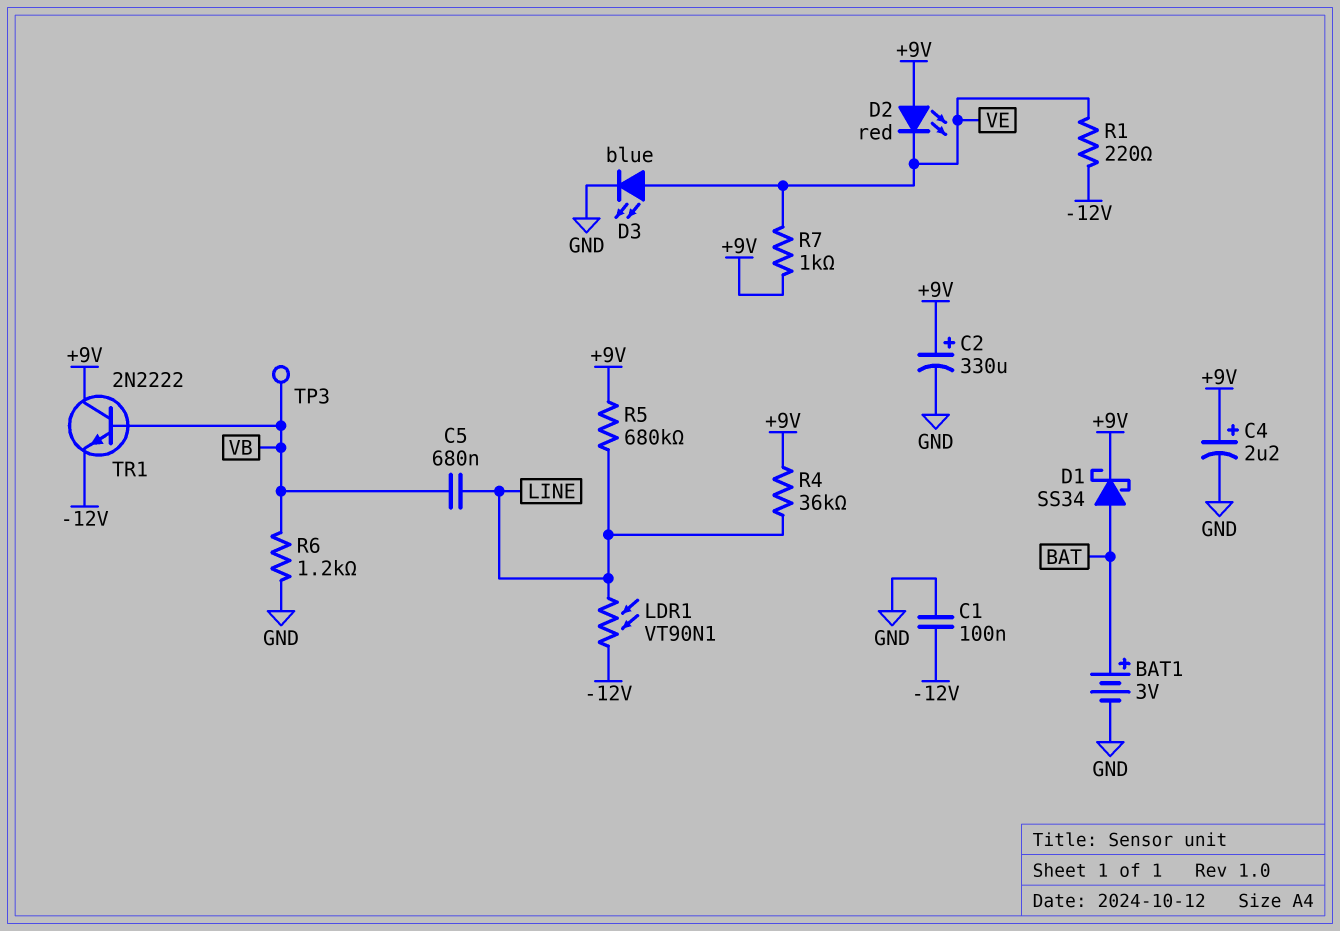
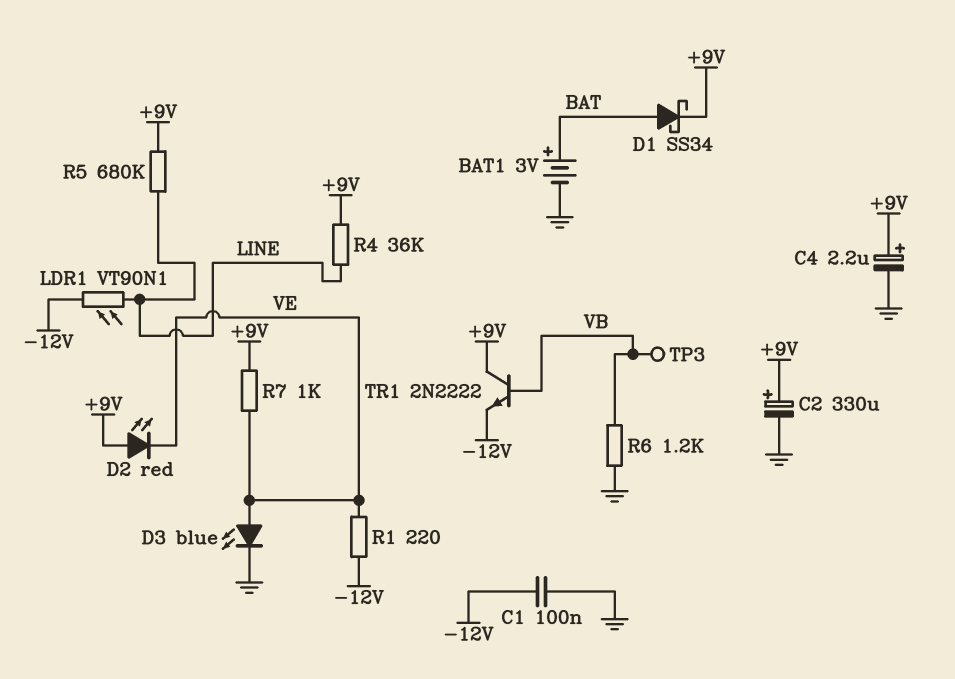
C5: 680nF (LINE, VB) -> none

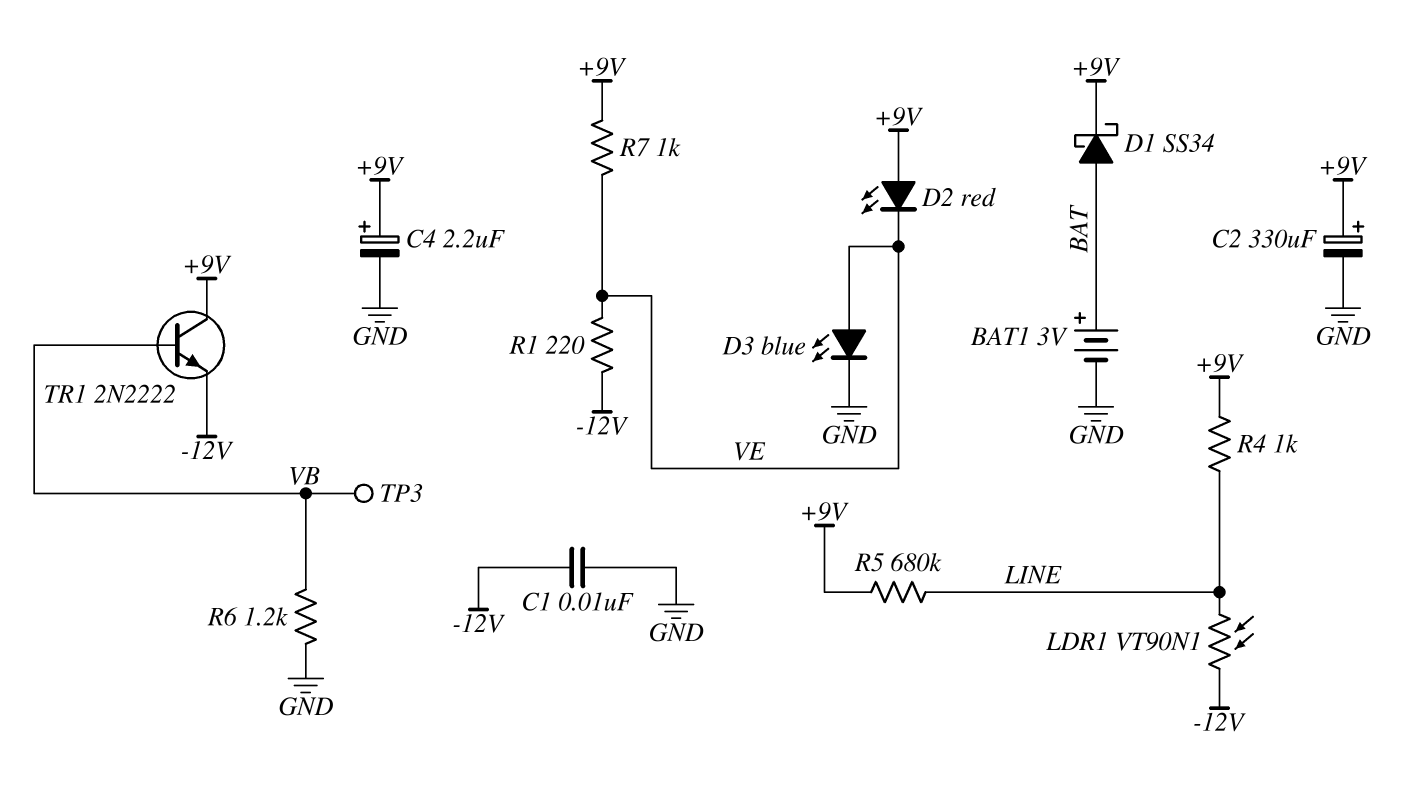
C1: 100nF (-12V, GND) -> 10nF (-12V, GND)
R4: 36k (+9V, LINE) -> 1k (+9V, LINE)

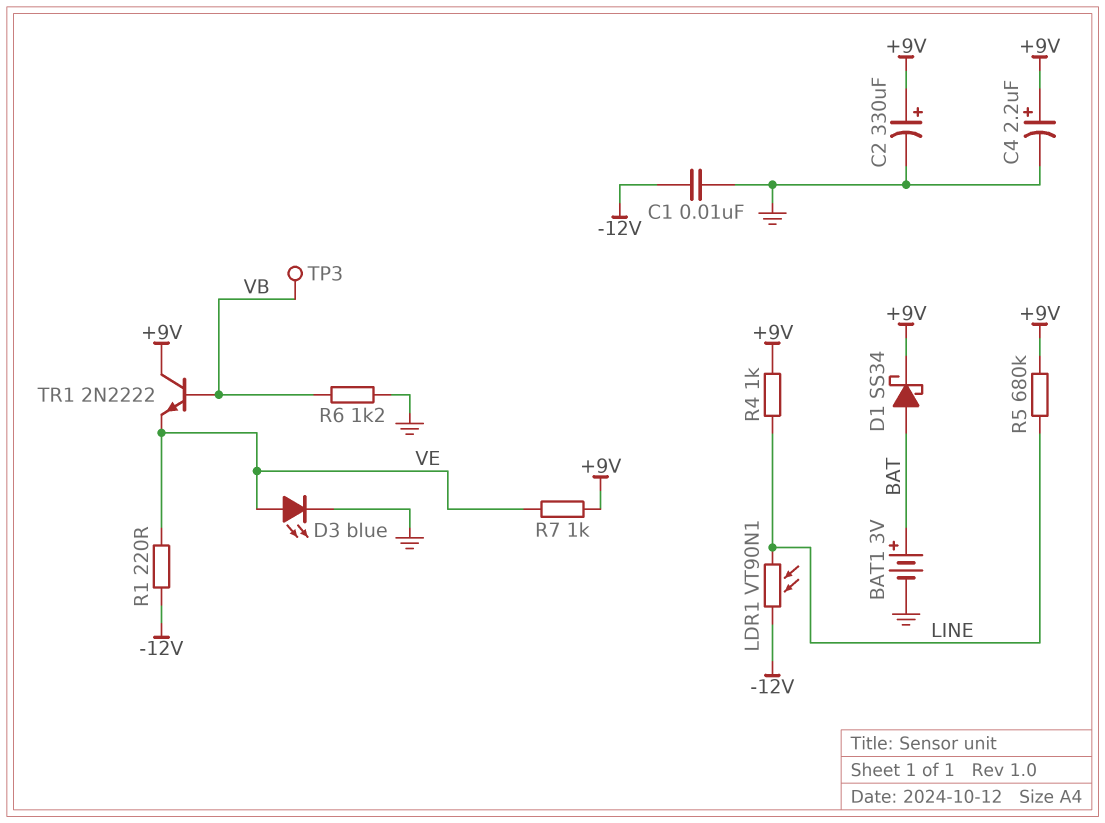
D2: LED red (A +9V, K VE) -> none
TR1: NPN 2N2222 (B VB, C +9V, E -12V) -> NPN 2N2222 (B VB, C +9V, E VE)

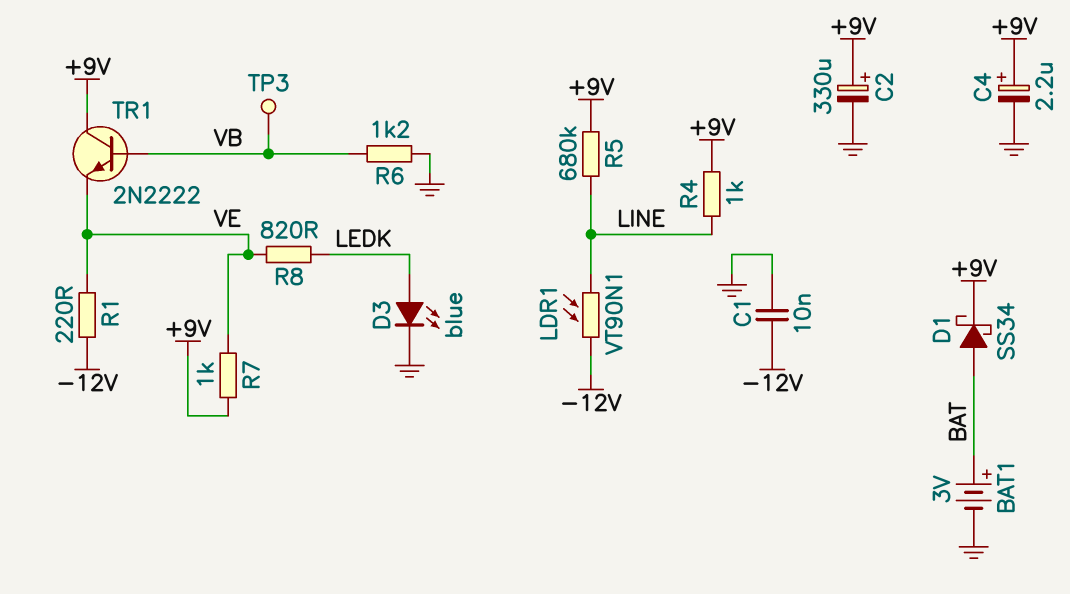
D3: LED blue (A VE, K GND) -> LED blue (A LEDK, K GND)
R8: none -> 820 (LEDK, VE)

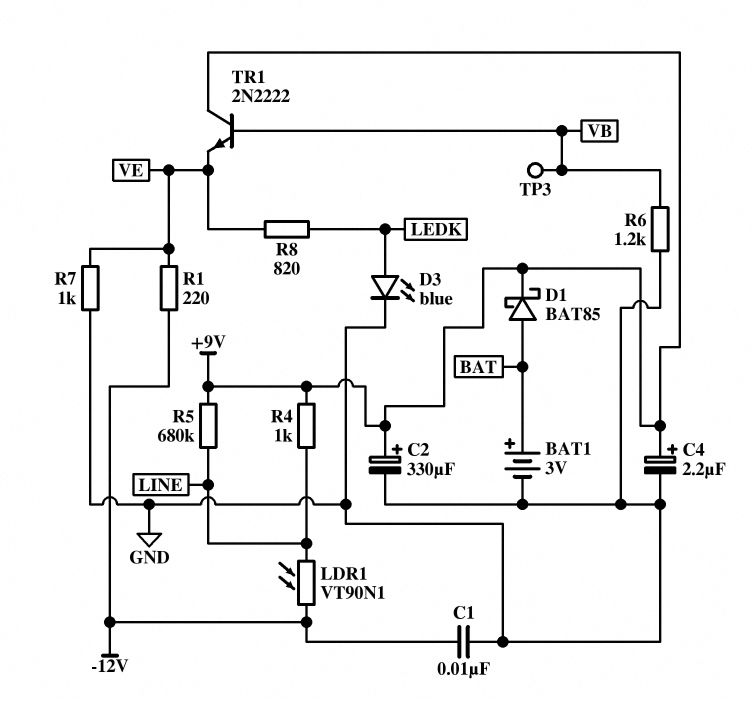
D1: schottky SS34 (A BAT, K +9V) -> schottky BAT85 (A BAT, K +9V)
R7: 1k (+9V, VE) -> 1k (GND, VE)

